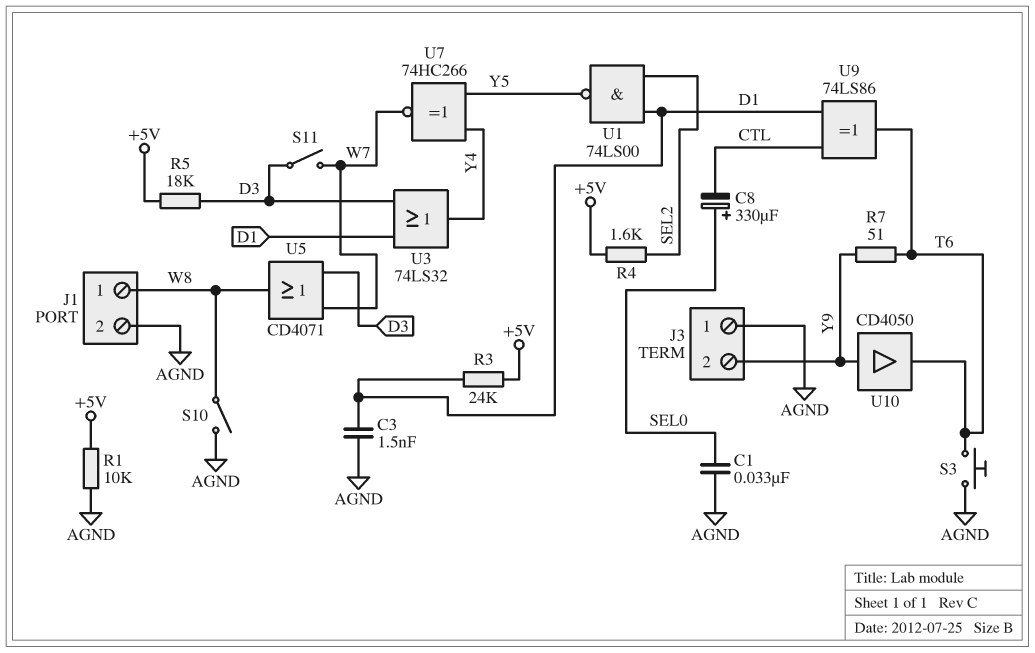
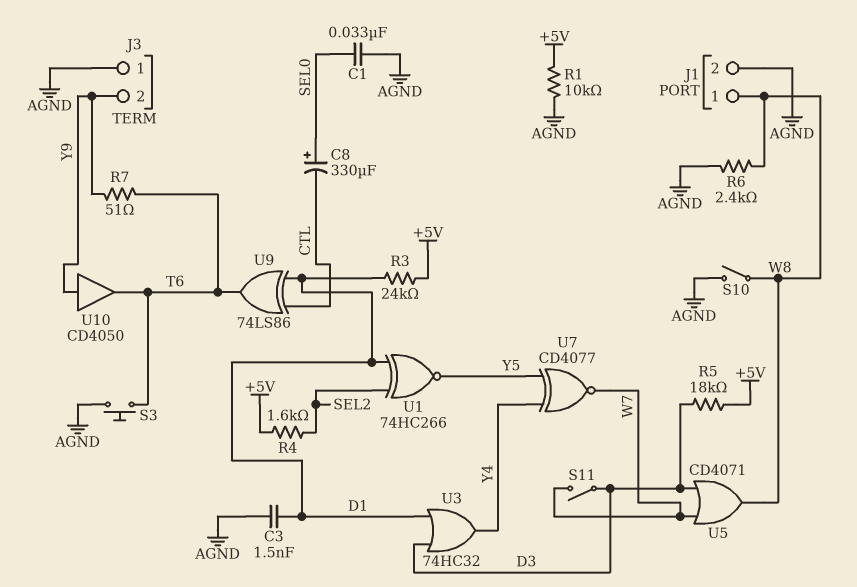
R6: none -> 2.4k (AGND, W8)
U1: NAND 74LS00 (in D1, in SEL2, out Y5) -> XNOR 74HC266 (in D1, in SEL2, out Y5)
U3: OR 74LS32 (in D1, in D3, out Y4) -> OR 74HC32 (in D1, in D3, out Y4)
U7: XNOR 74HC266 (in Y4, in Y5, out W7) -> XNOR CD4077 (in Y4, in Y5, out W7)

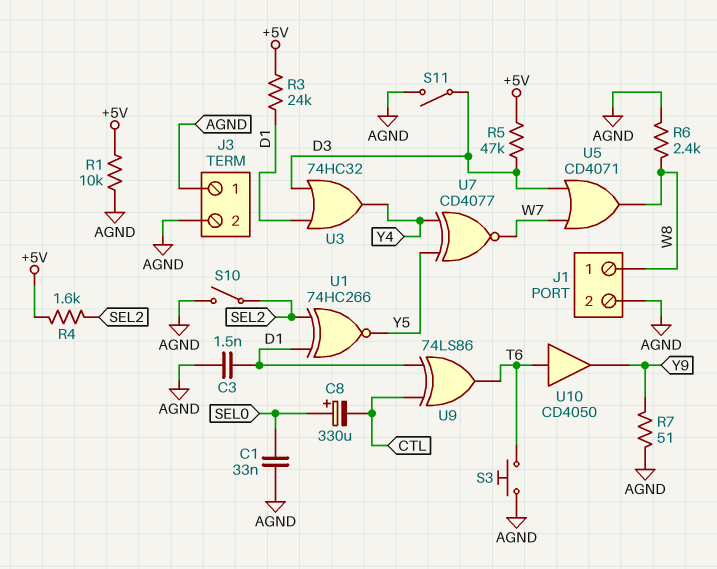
J3 pin 2: Y9 -> AGND
R5: 18k (+5V, D3) -> 47k (+5V, D3)
R7: 51 (T6, Y9) -> 51 (AGND, Y9)
S10: switch (AGND, W8) -> switch (AGND, SEL2)
S11: switch (D3, W7) -> switch (AGND, D3)
U10: buffer CD4050 (in Y9, out T6) -> buffer CD4050 (in T6, out Y9)

